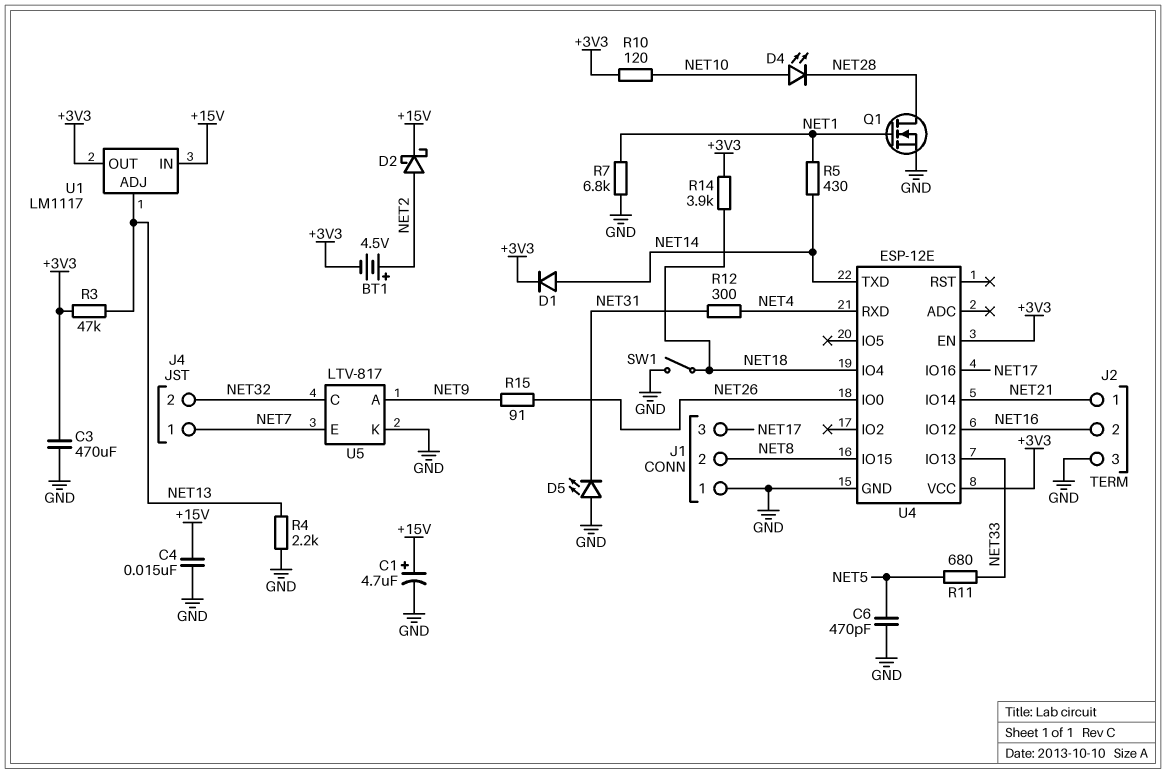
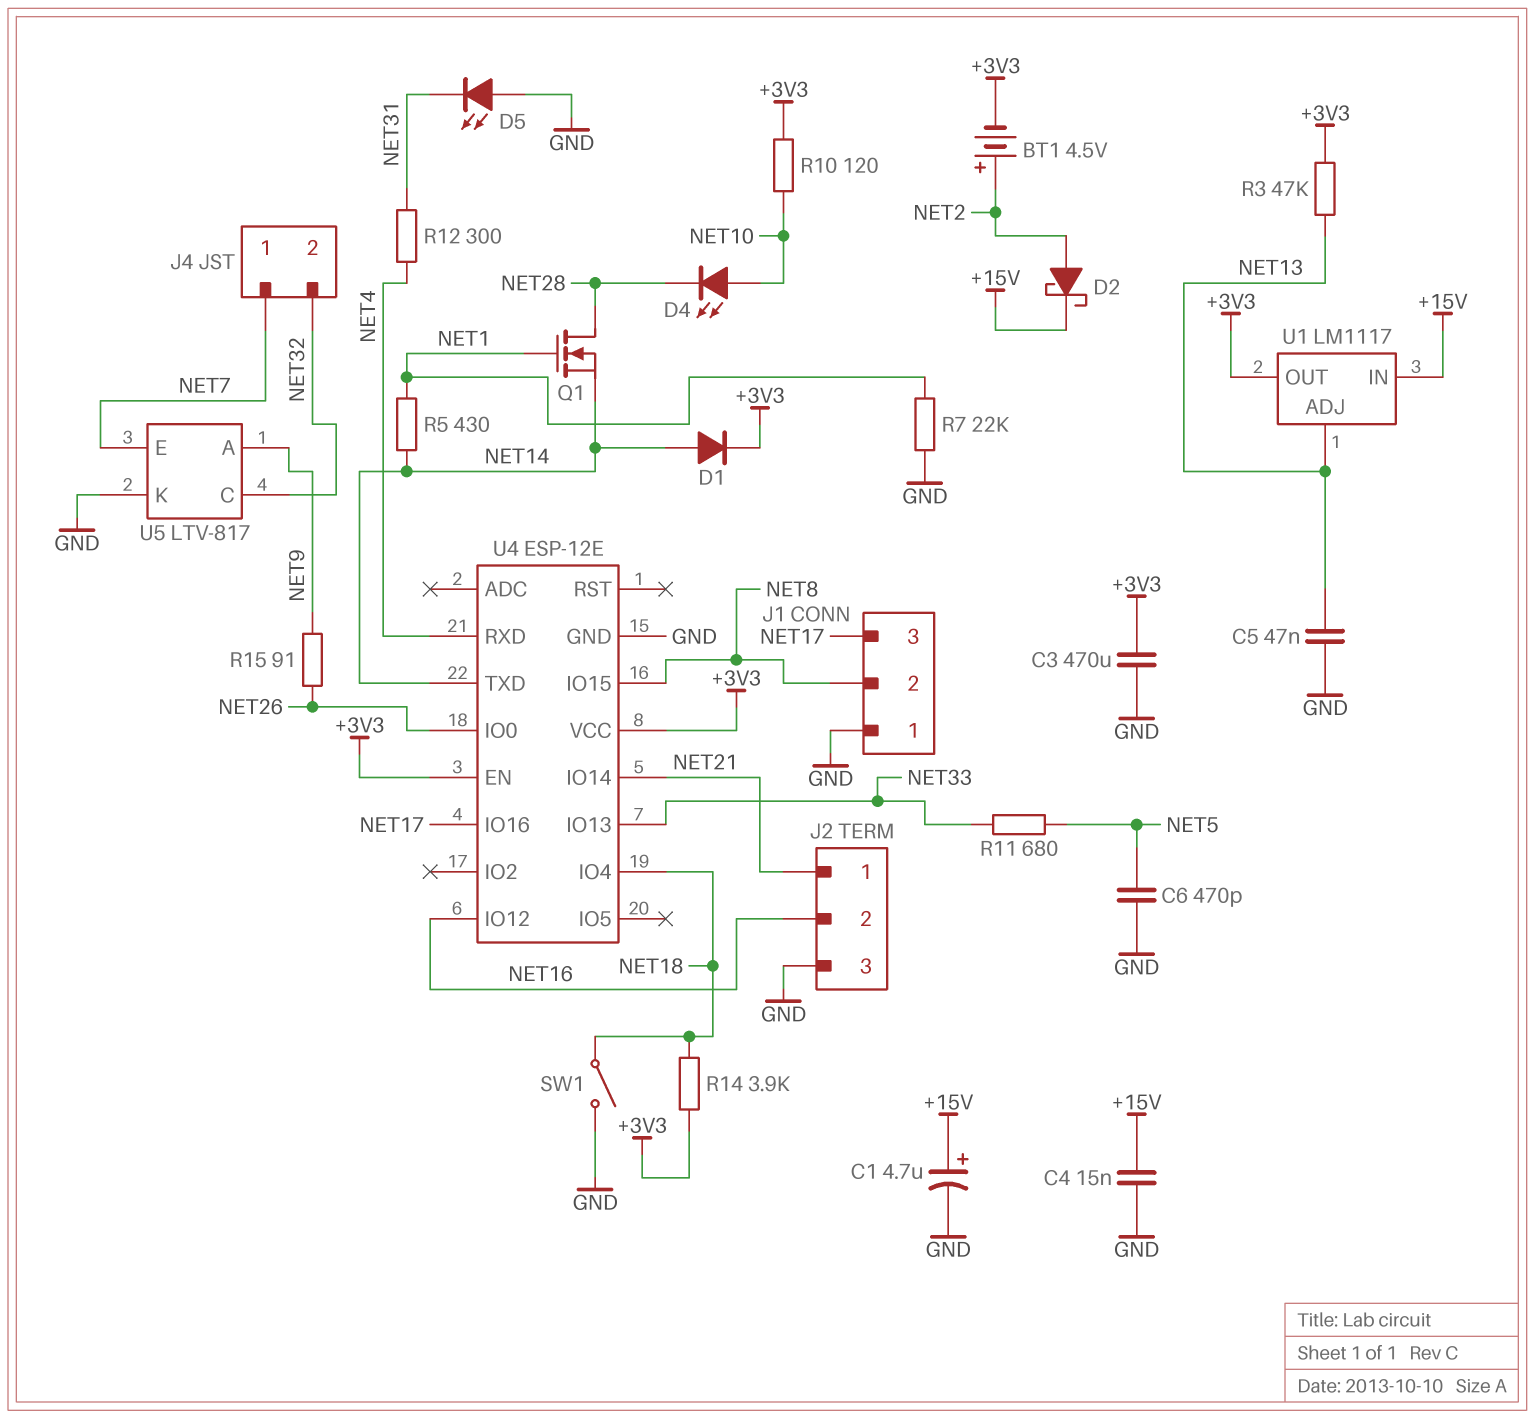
C5: none -> 47nF (GND, NET13)
Q1: NMOS (G NET1, D NET28, S GND) -> NMOS (G NET1, D NET28, S NET14)
R4: 2.2k (GND, NET13) -> none
R7: 6.8k (GND, NET1) -> 22k (GND, NET1)

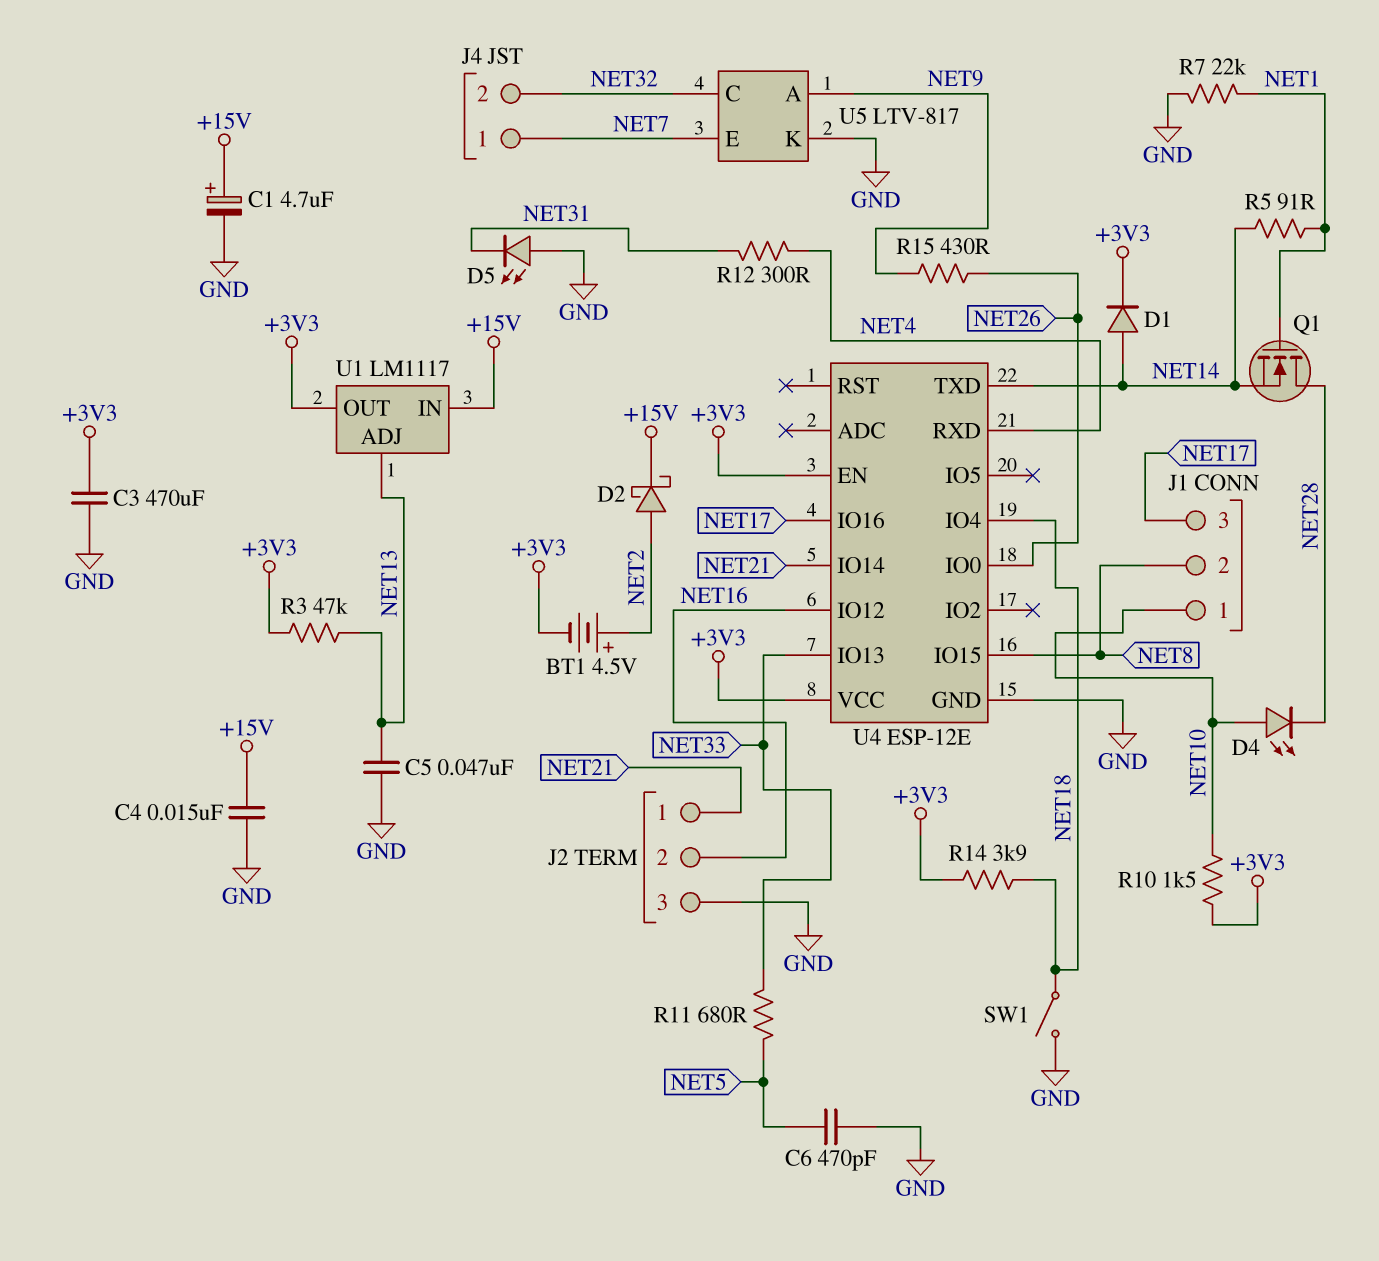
J1 pin 1: GND -> NET10
R5: 430 (NET1, NET14) -> 91 (NET1, NET14)
R10: 120 (+3V3, NET10) -> 1.5k (+3V3, NET10)
R15: 91 (NET9, NET26) -> 430 (NET9, NET26)

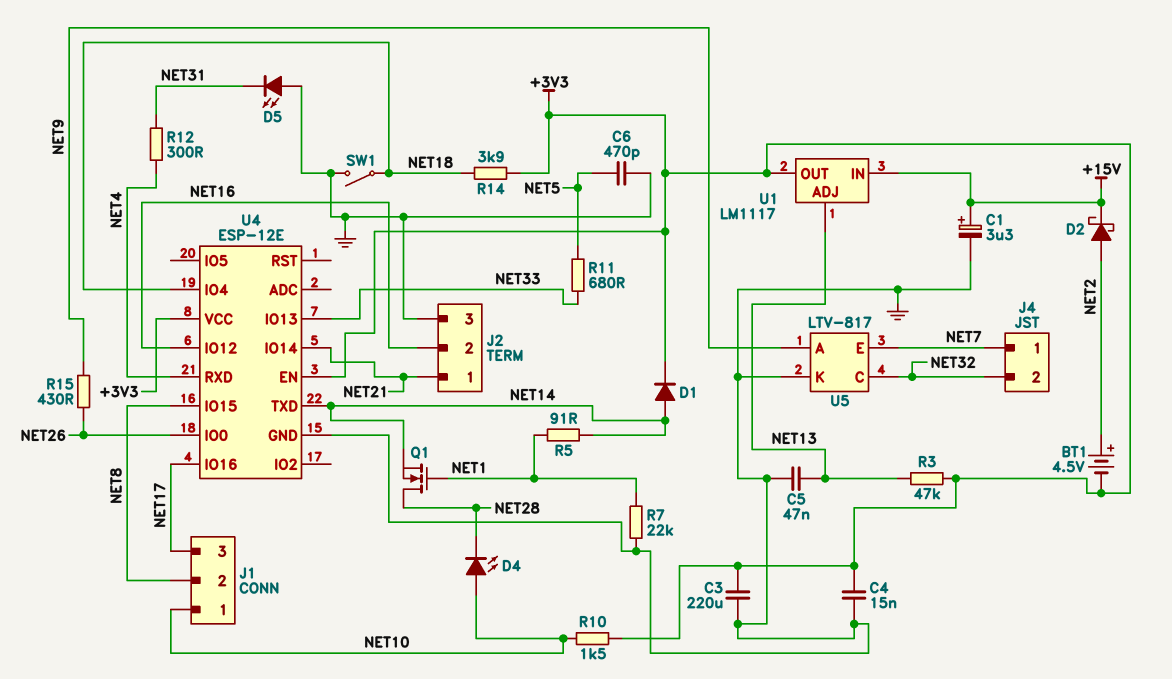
C1: 4.7uF (plus +15V, minus GND) -> 3.3uF (plus +15V, minus GND)
C3: 470uF (+3V3, GND) -> 220uF (+3V3, GND)
C4: 15nF (+15V, GND) -> 15nF (+3V3, GND)

